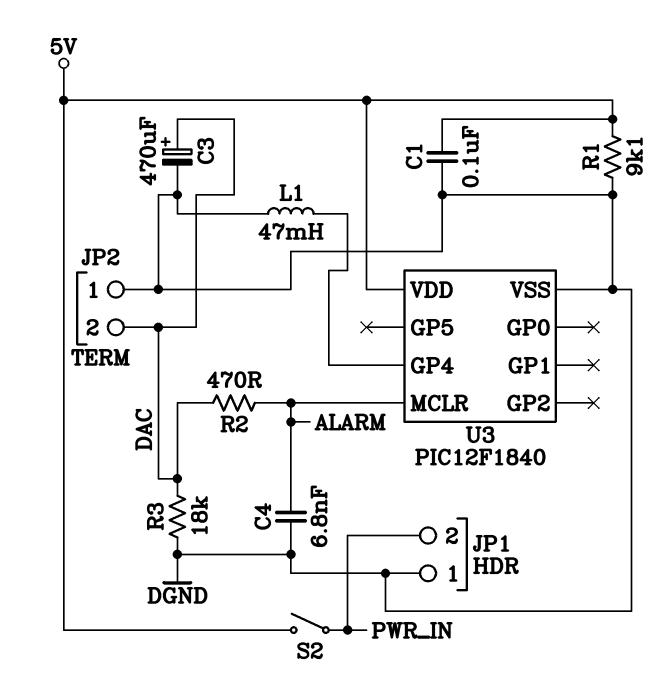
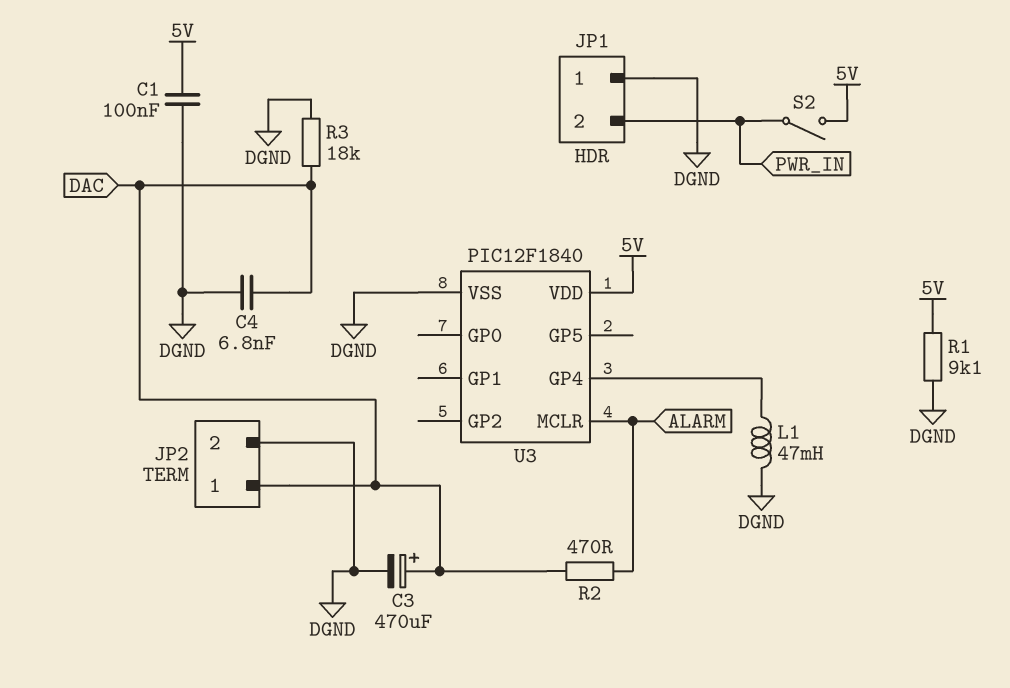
C4: 6.8nF (ALARM, DGND) -> 6.8nF (DAC, DGND)
JP2 pin 1: DGND -> DAC
JP2 pin 2: DAC -> DGND

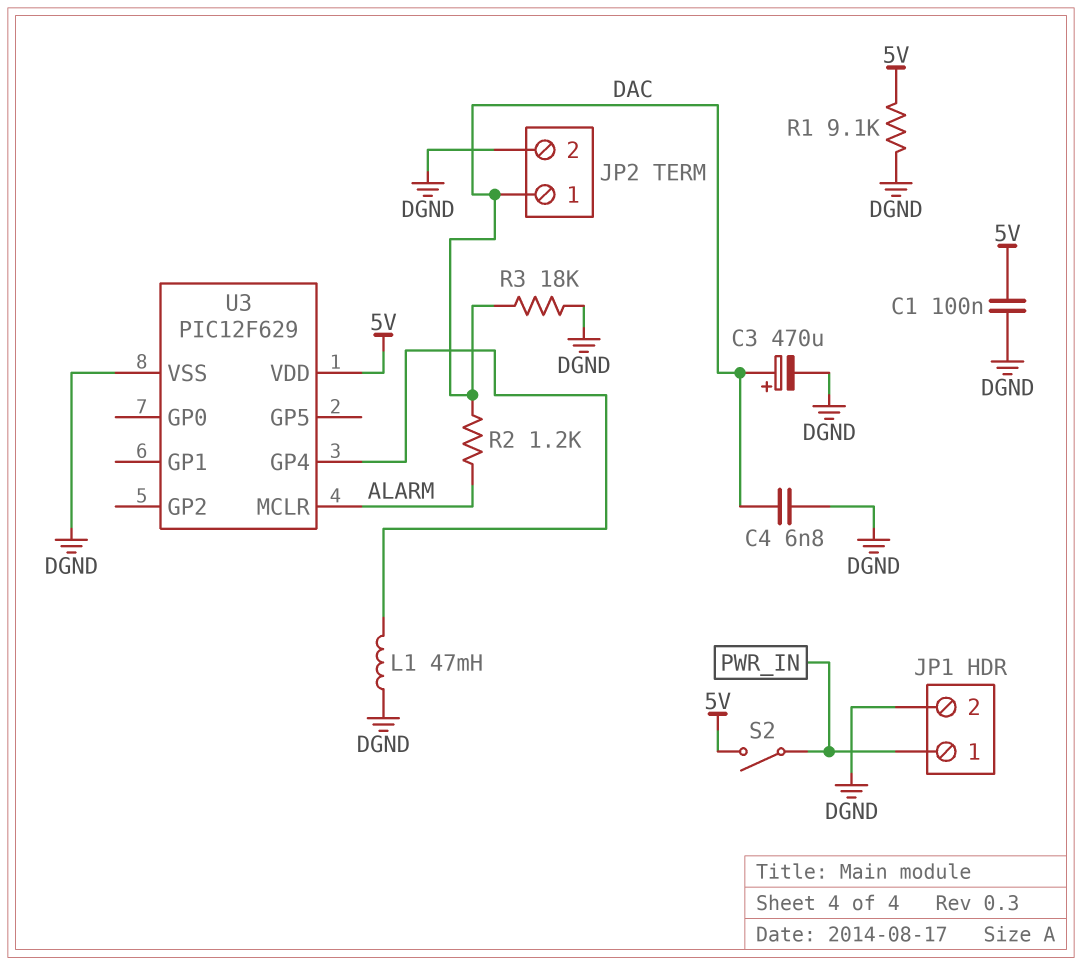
JP1 pin 1: DGND -> PWR_IN
JP1 pin 2: PWR_IN -> DGND
R2: 470 (ALARM, DAC) -> 1.2k (ALARM, DAC)
U3: PIC12F1840 -> PIC12F629

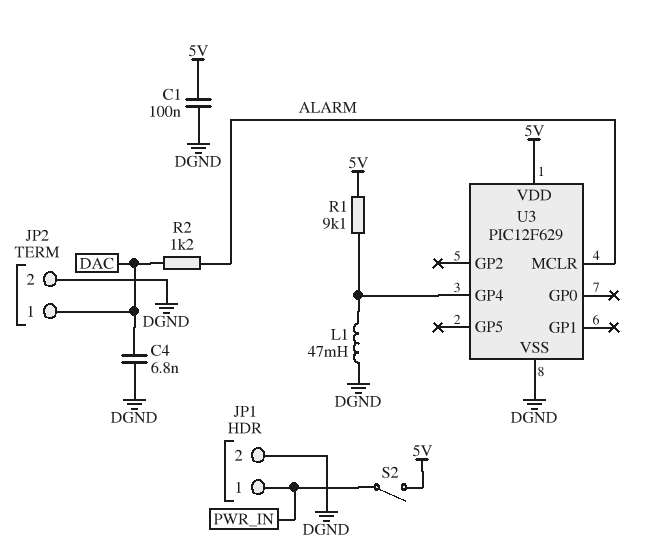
C3: 470uF (plus DAC, minus DGND) -> none
R1: 9.1k (5V, DGND) -> 9.1k (5V, U3/GP4)
R3: 18k (DAC, DGND) -> none

